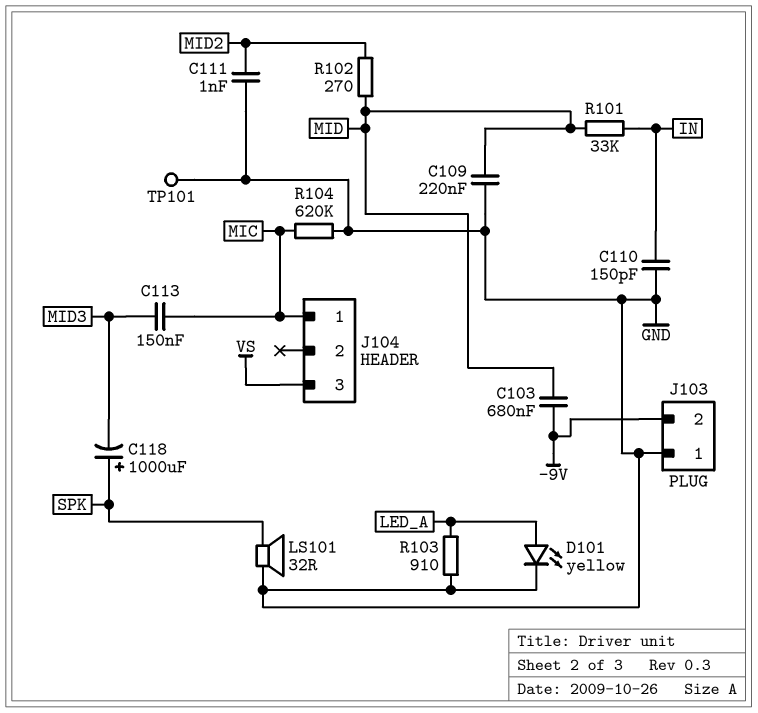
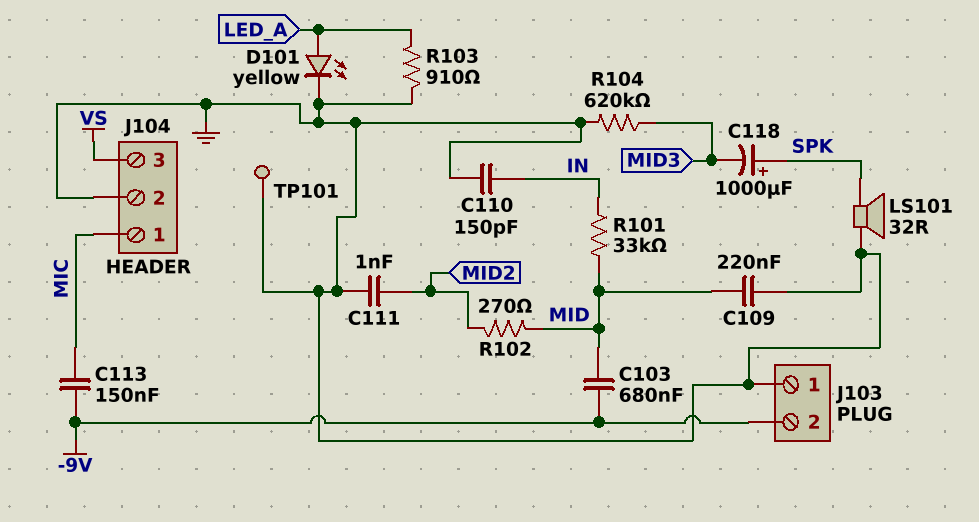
C113: 150nF (MIC, MID3) -> 150nF (-9V, MIC)
J104 pin 2: none -> GND
R104: 620k (GND, MIC) -> 620k (GND, MID3)

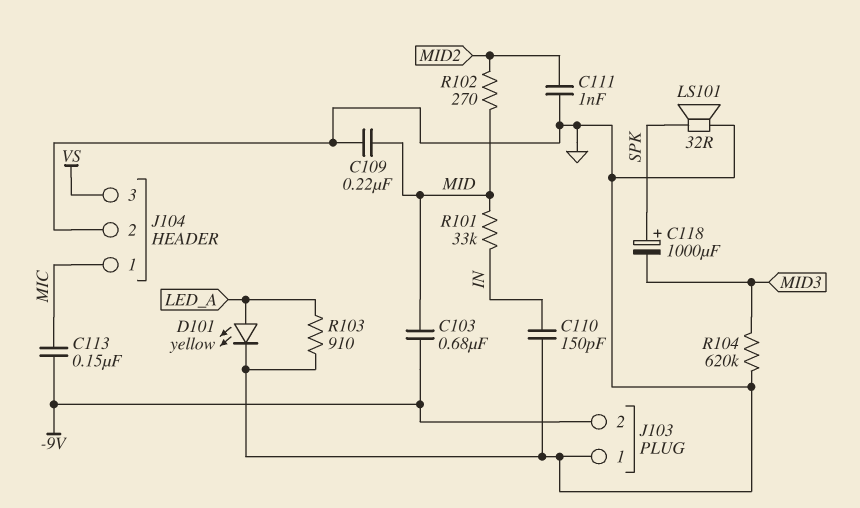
TP101: test point (GND) -> none

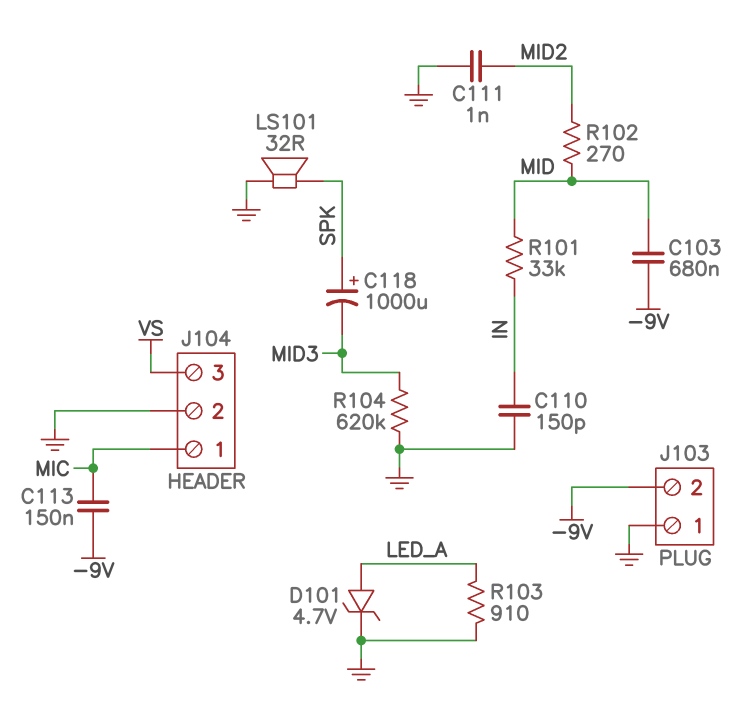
C109: 220nF (GND, MID) -> none
D101: LED yellow (A LED_A, K GND) -> zener 4.7V (A LED_A, K GND)

